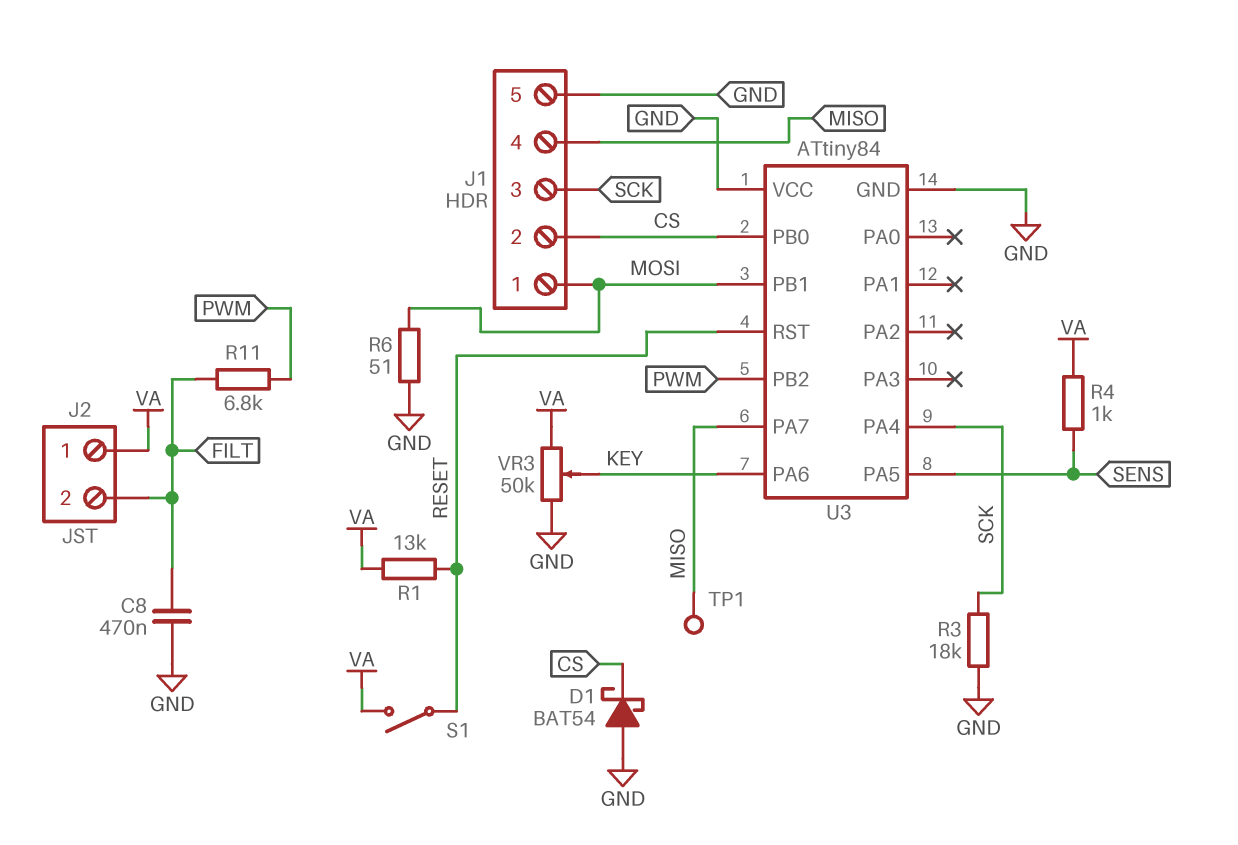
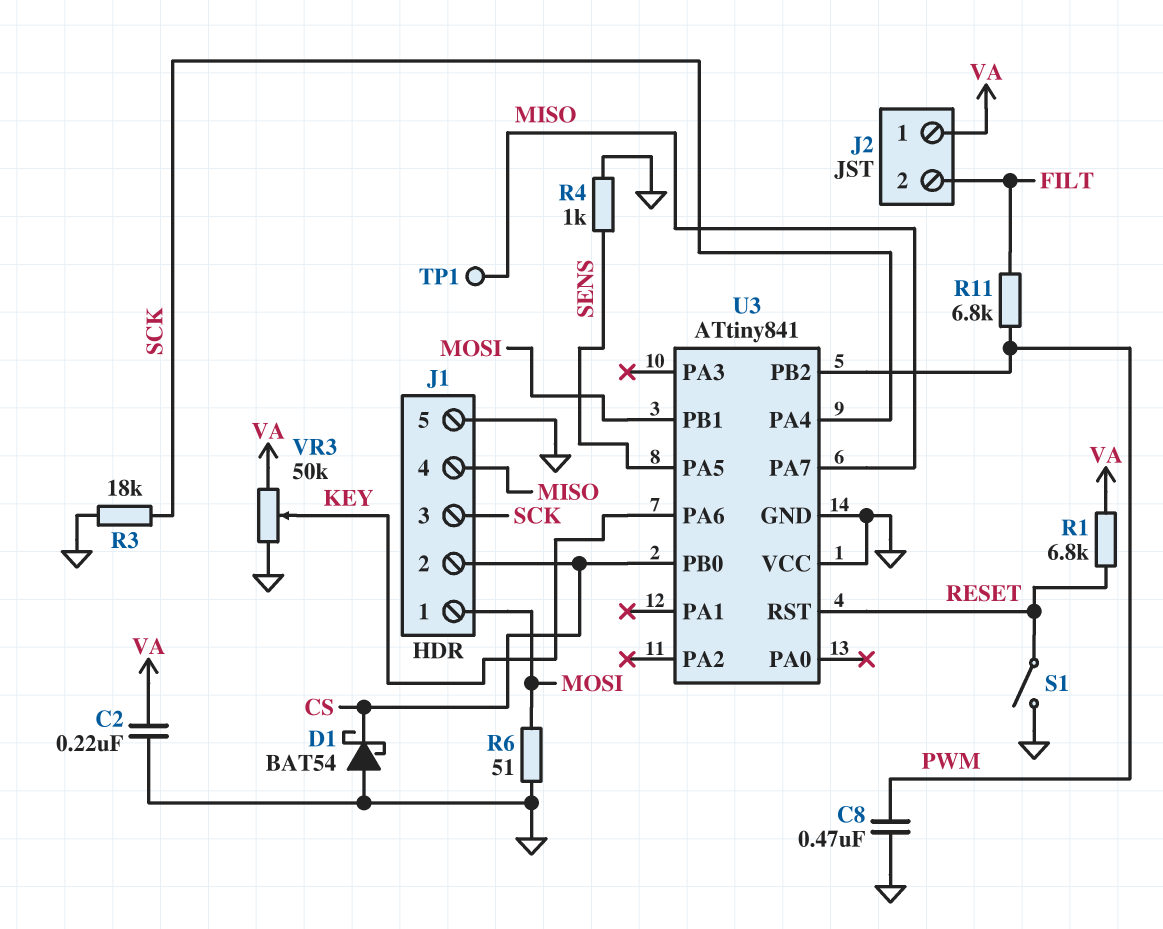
C2: none -> 220nF (GND, VA)
C8: 470nF (FILT, GND) -> 470nF (GND, PWM)
R1: 13k (RESET, VA) -> 6.8k (RESET, VA)
R4: 1k (SENS, VA) -> 1k (GND, SENS)
S1: switch (RESET, VA) -> switch (GND, RESET)
U3: ATtiny84 -> ATtiny841

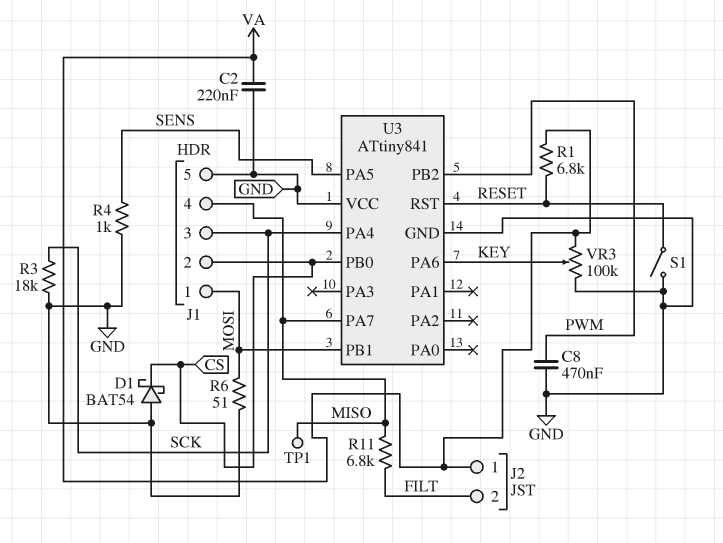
R11: 6.8k (FILT, PWM) -> 6.8k (FILT, MISO)
VR3: 50k (GND, VA, wiper KEY) -> 100k (GND, VA, wiper KEY)

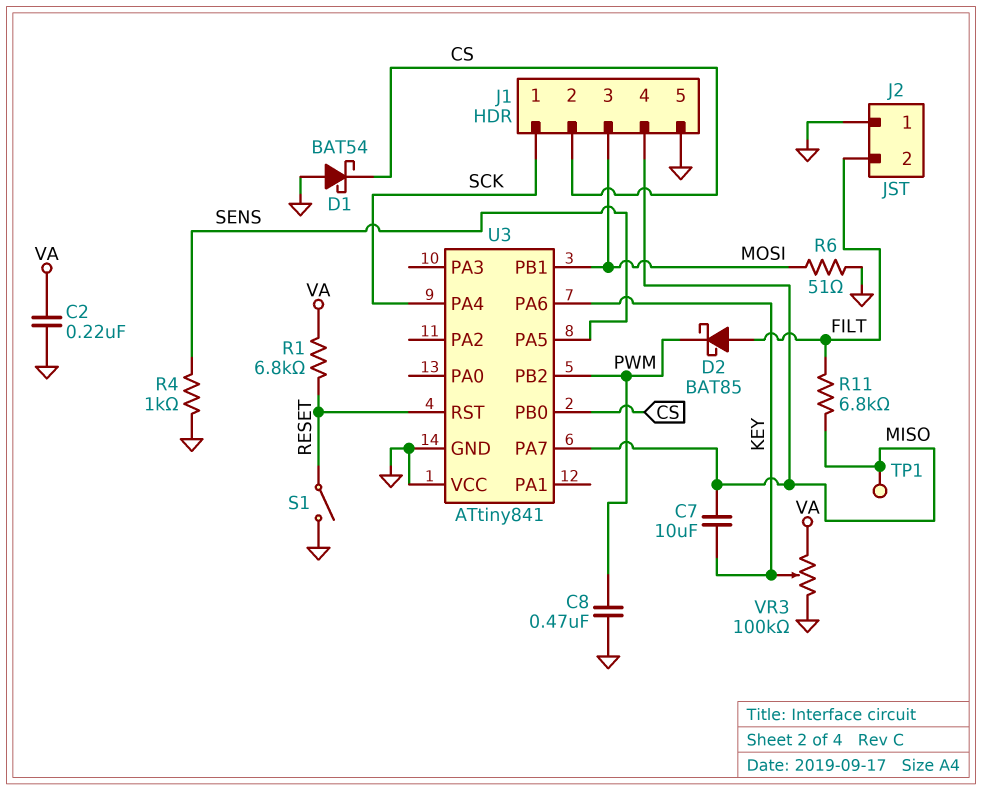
C7: none -> 10uF (KEY, MISO)
D2: none -> schottky BAT85 (A FILT, K PWM)
J1 pin 1: MOSI -> SCK
J1 pin 3: SCK -> MOSI
J2 pin 1: VA -> GND
R3: 18k (GND, SCK) -> none

